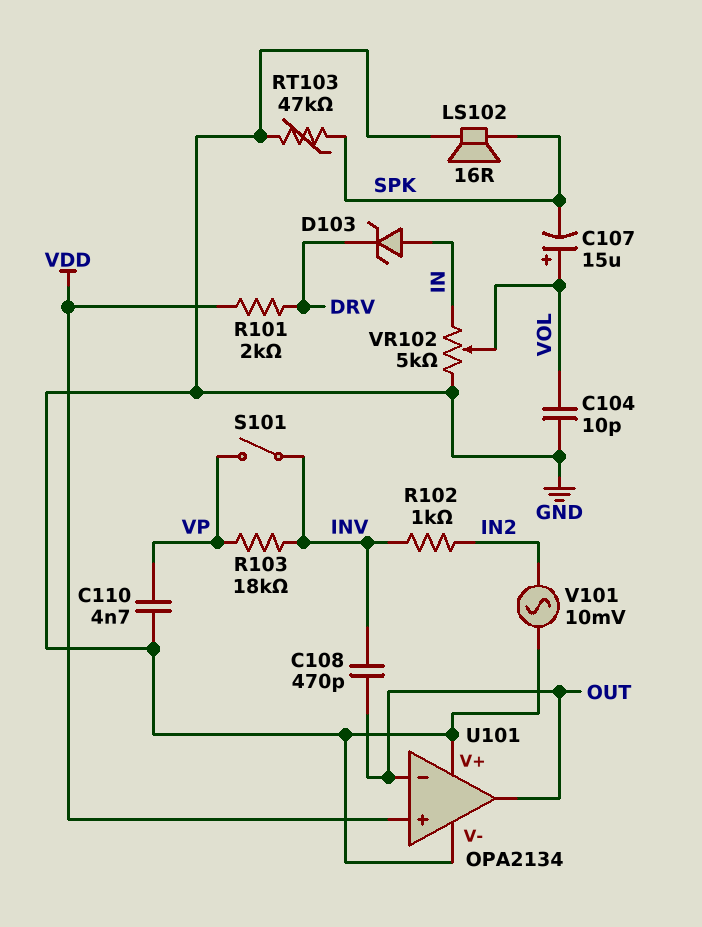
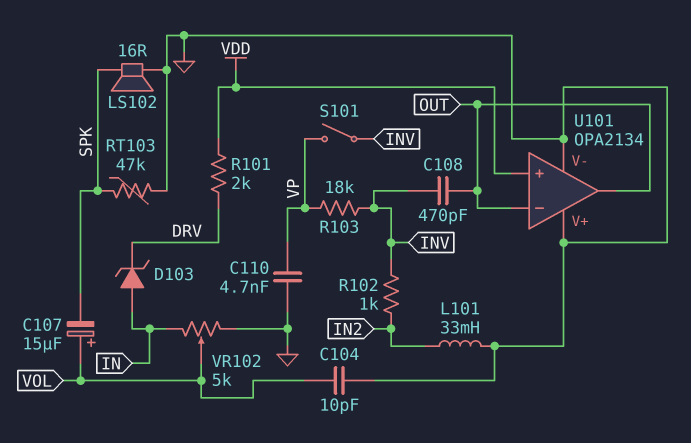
L101: none -> 33mH (GND, IN2)
V101: AC 10mV (GND, IN2) -> none

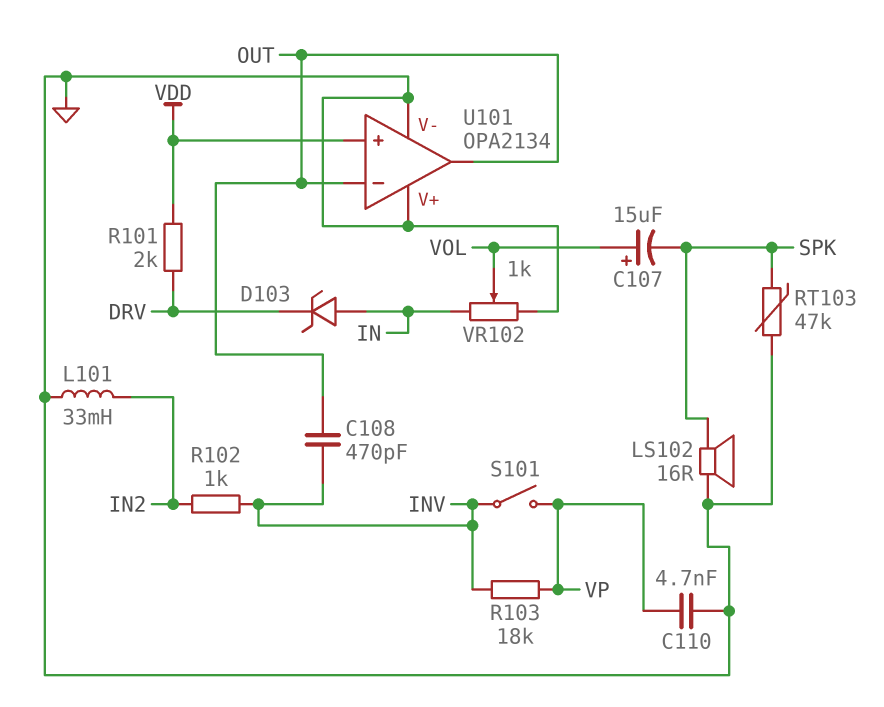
C104: 10pF (GND, VOL) -> none
VR102: 5k (GND, IN, wiper VOL) -> 1k (GND, IN, wiper VOL)

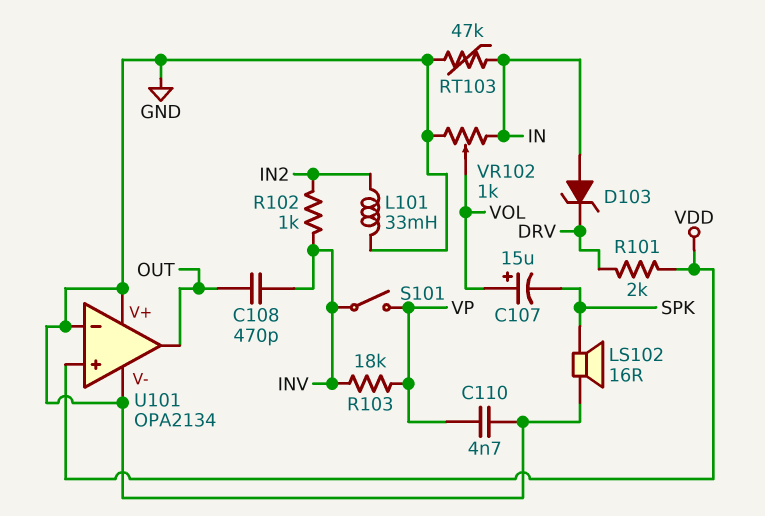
RT103: 47k (GND, SPK) -> 47k (GND, IN)
U101 pin in-: OUT -> GND

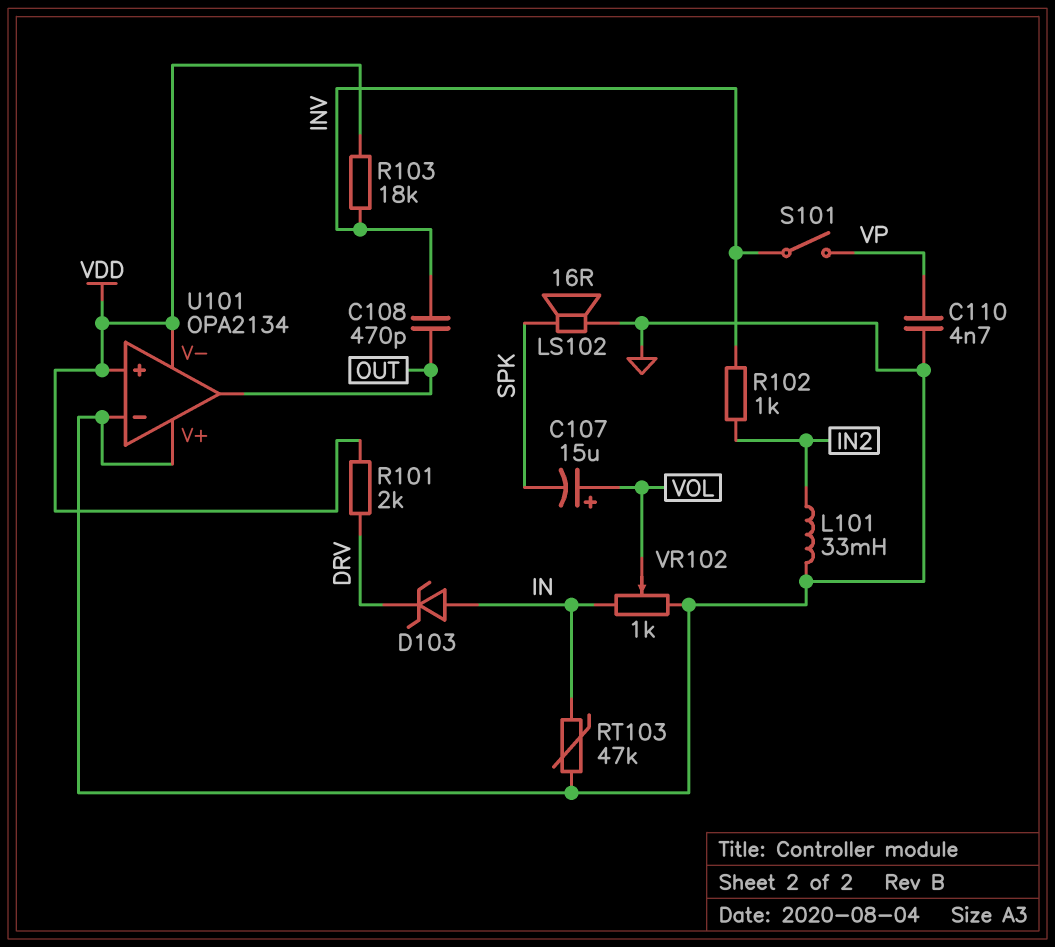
R103: 18k (INV, VP) -> 18k (INV, VDD)
U101 pin V-: GND -> VDD

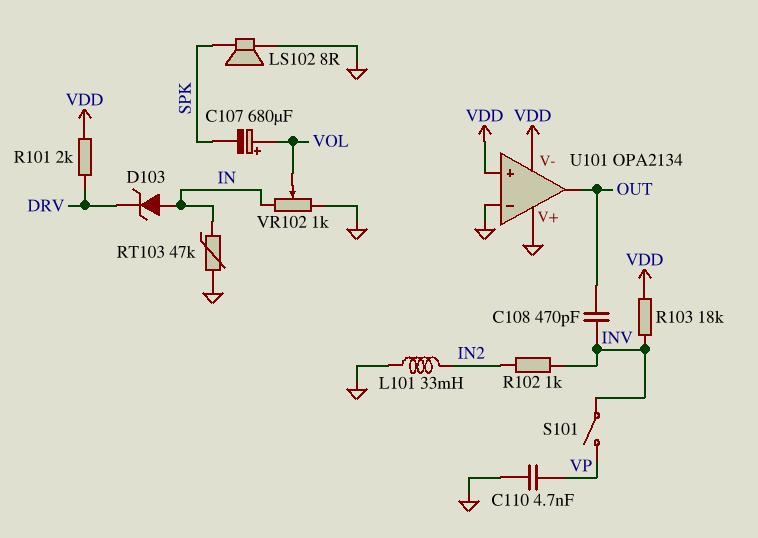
C107: 15uF (plus VOL, minus SPK) -> 680uF (plus VOL, minus SPK)
LS102: speaker 16R (GND, SPK) -> speaker 8R (GND, SPK)

